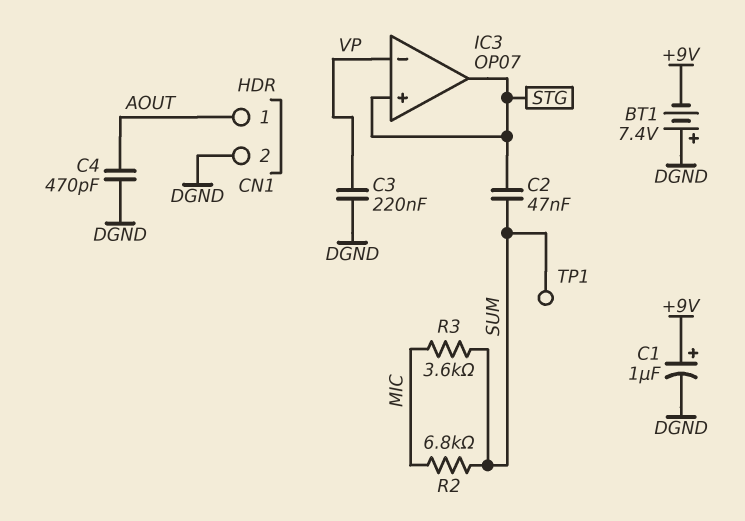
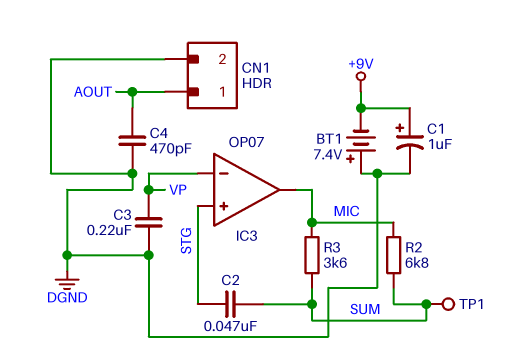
IC3 pin out: STG -> MIC

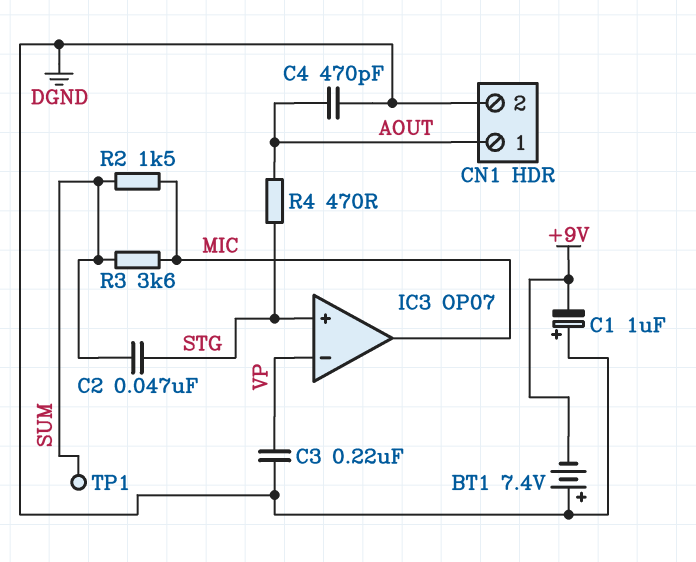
C1: 1uF (plus +9V, minus DGND) -> 1uF (plus DGND, minus +9V)
R2: 6.8k (MIC, SUM) -> 1.5k (MIC, SUM)
R4: none -> 470 (AOUT, STG)

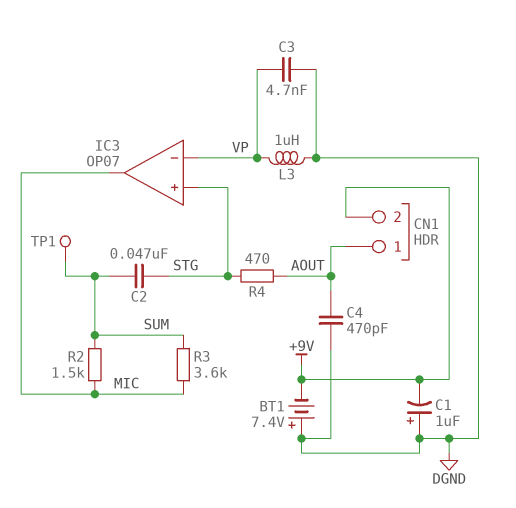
C3: 220nF (DGND, VP) -> 4.7nF (DGND, VP)
CN1 pin 2: DGND -> +9V
L3: none -> 1uH (DGND, VP)

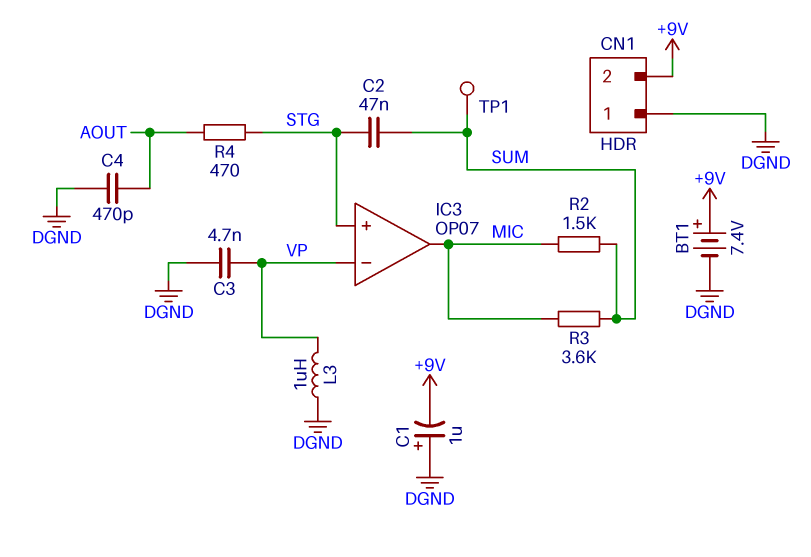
BT1: 7.4V (plus DGND, minus +9V) -> 7.4V (plus +9V, minus DGND)
CN1 pin 1: AOUT -> DGND

